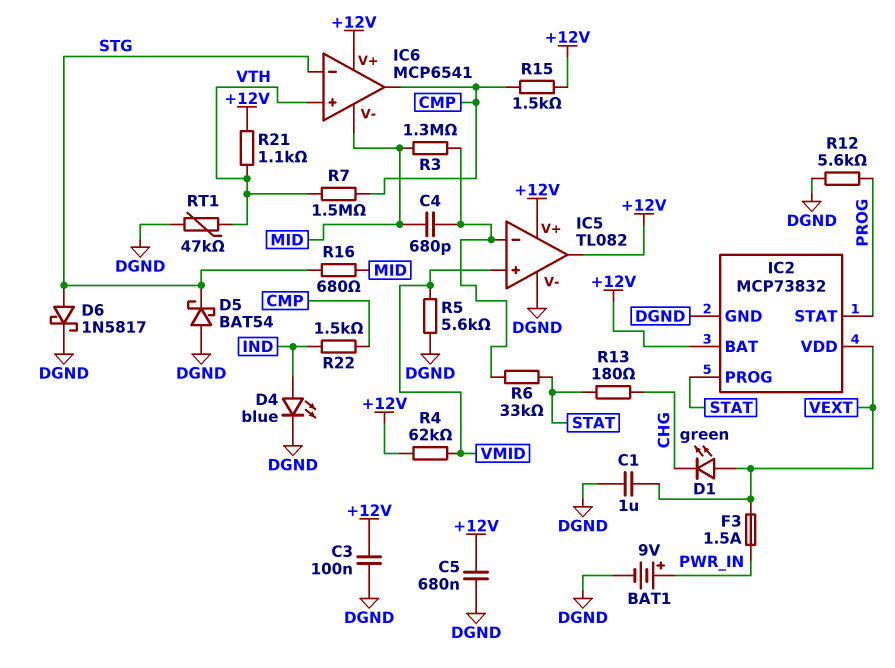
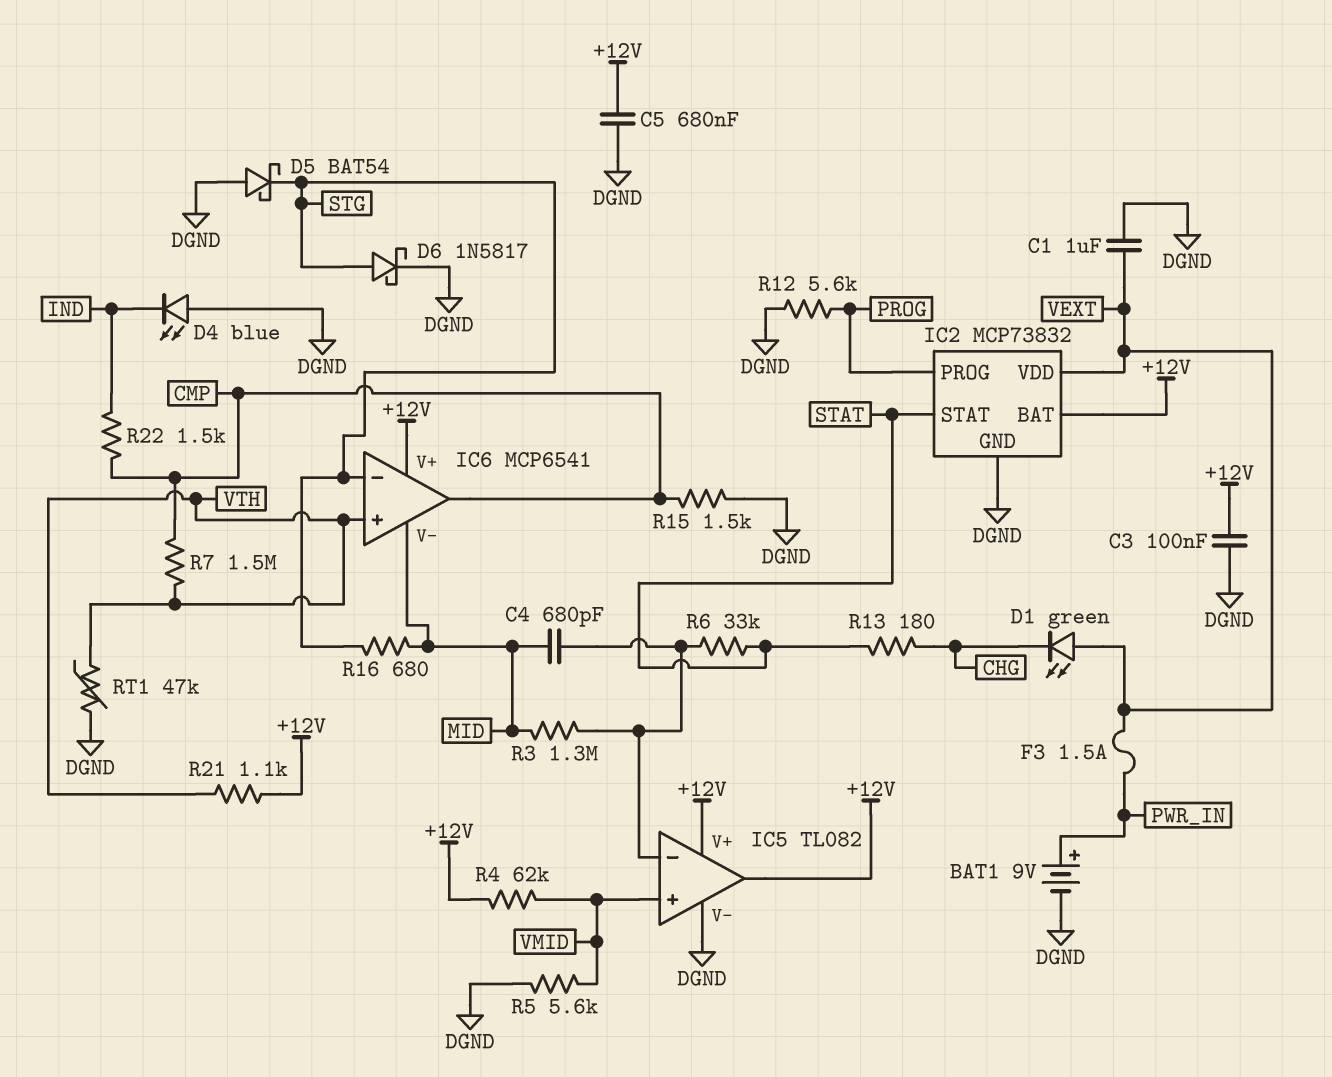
D4: LED blue (A IND, K DGND) -> LED blue (A DGND, K IND)
IC2 pin PROG: STAT -> PROG
IC2 pin STAT: PROG -> STAT
R15: 1.5k (+12V, CMP) -> 1.5k (CMP, DGND)

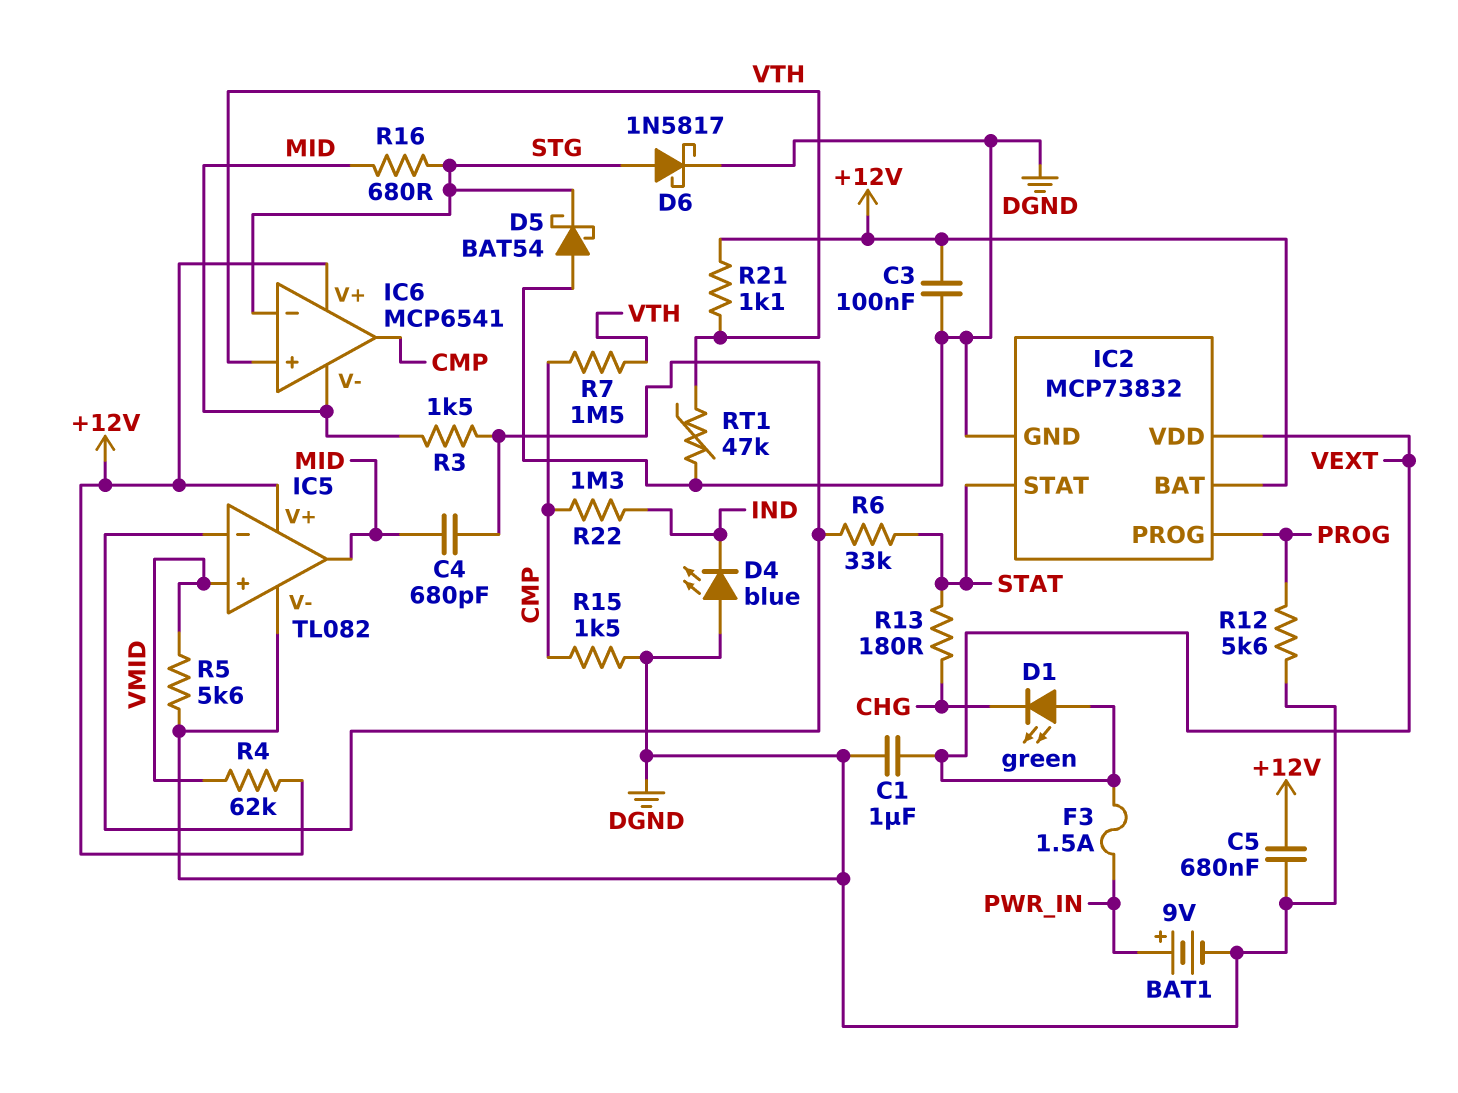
IC5 pin out: +12V -> MID
R3: 1.3M (IC5/in-, MID) -> 1.5k (IC5/in-, MID)
R22: 1.5k (CMP, IND) -> 1.3M (CMP, IND)

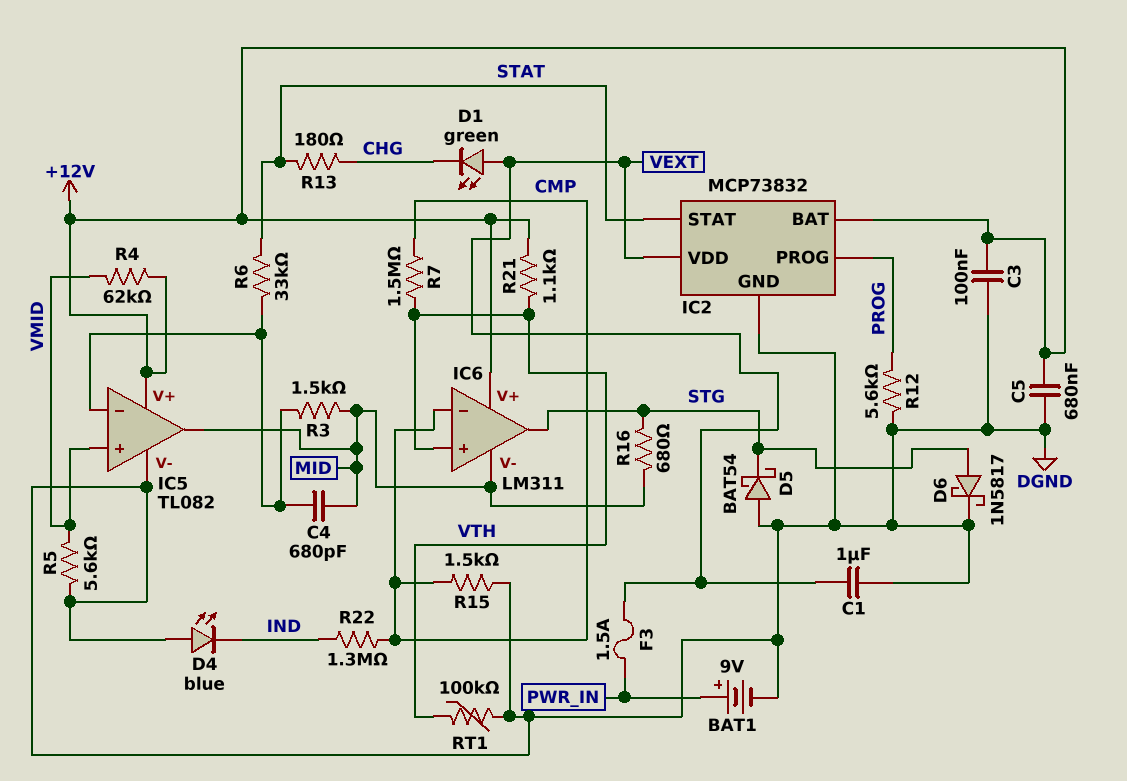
IC6: MCP6541 -> LM311
IC6 pin in-: STG -> CMP
IC6 pin out: CMP -> STG
RT1: 47k (DGND, VTH) -> 100k (DGND, VTH)

